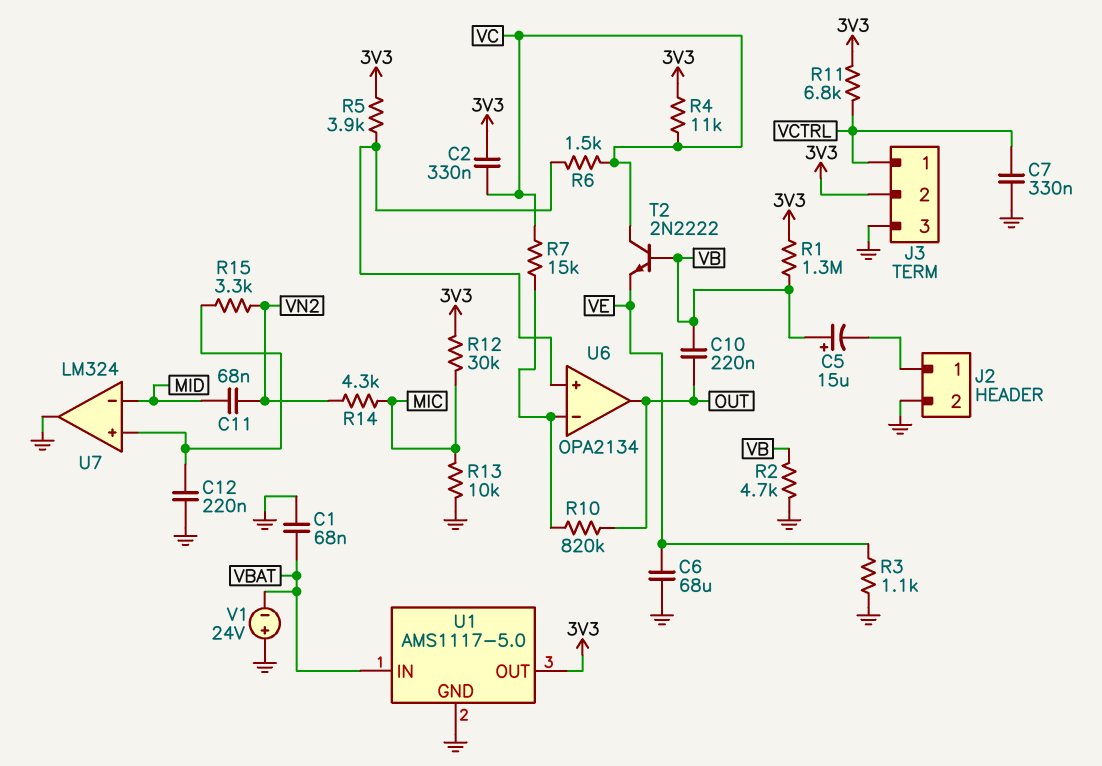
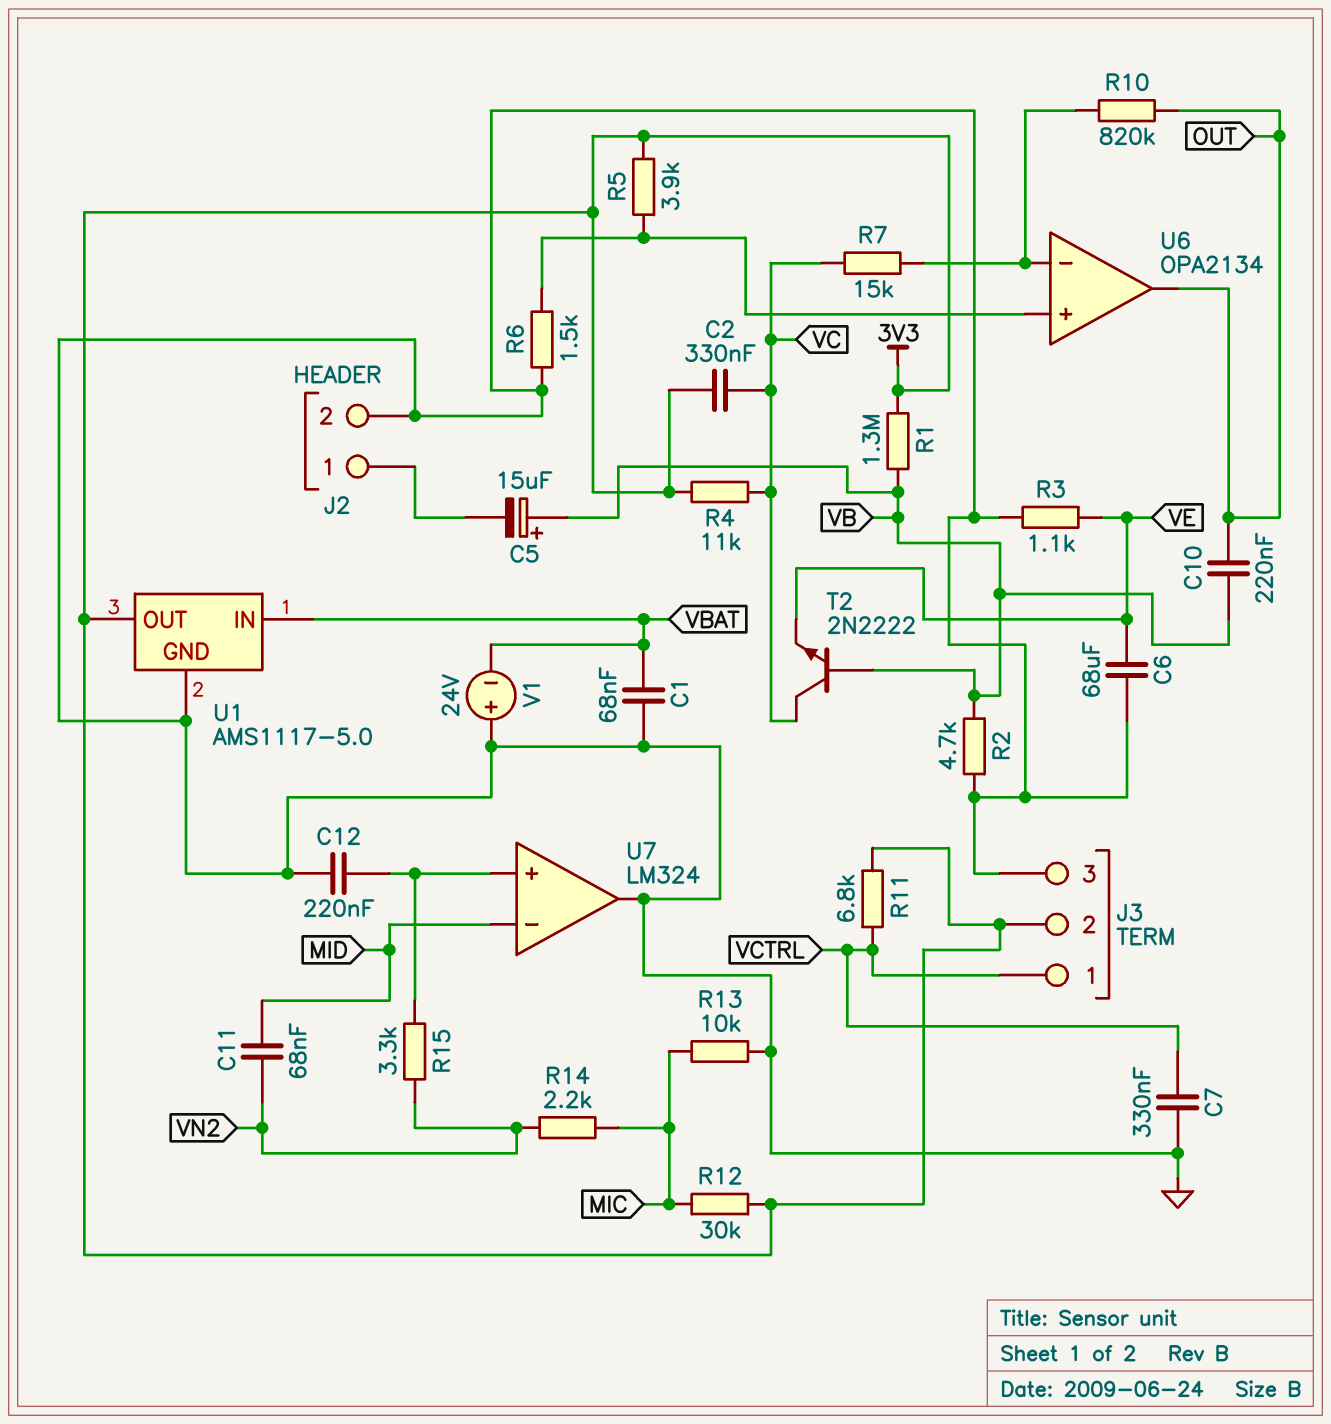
R6: 1.5k (U6/in+, VC) -> 1.5k (GND, U6/in+)
R14: 4.3k (MIC, VN2) -> 2.2k (MIC, VN2)

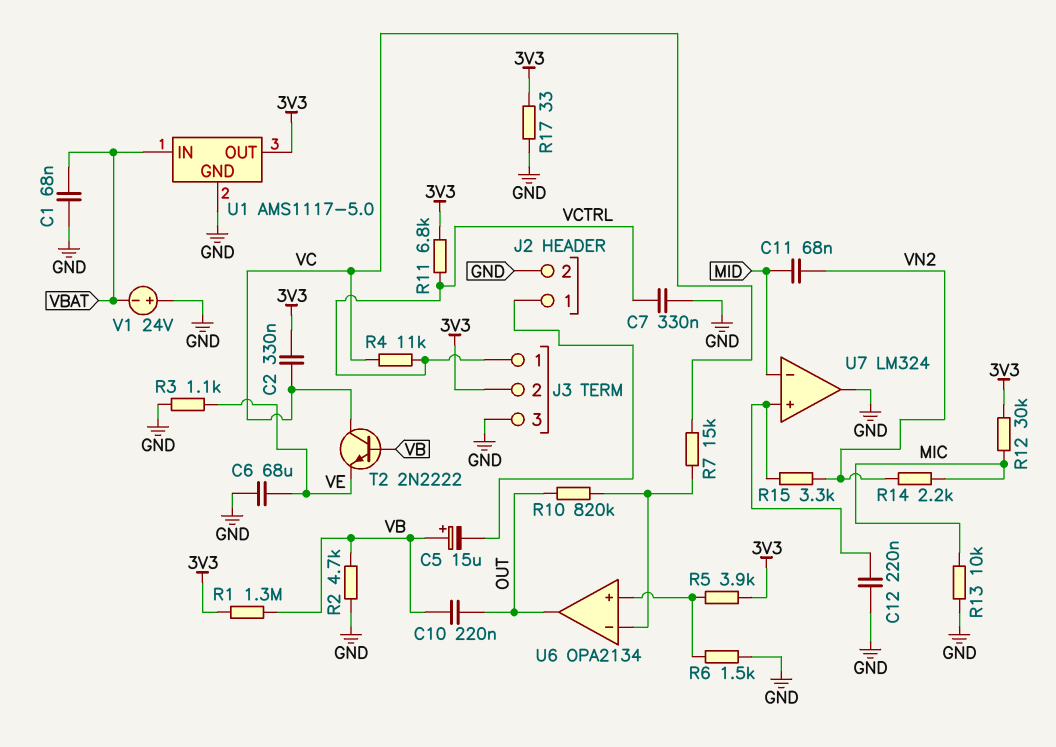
R4: 11k (3V3, VC) -> 11k (VC, VCTRL)
R17: none -> 33 (3V3, GND)

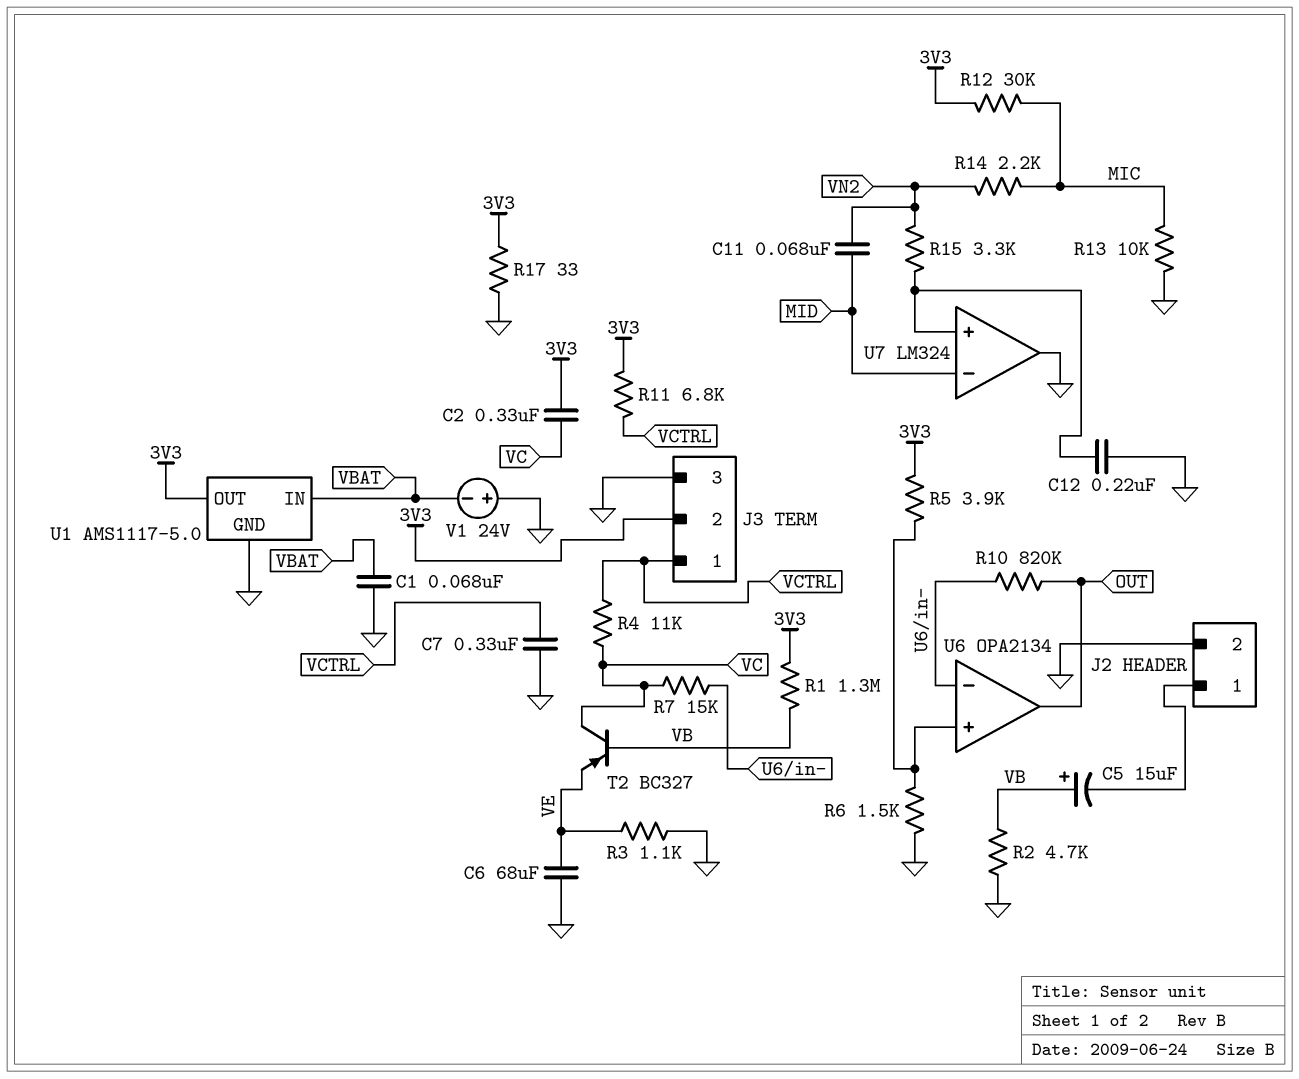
C10: 220nF (OUT, VB) -> none
T2: NPN 2N2222 (B VB, C VC, E VE) -> PNP BC327 (B VB, C VC, E VE)

